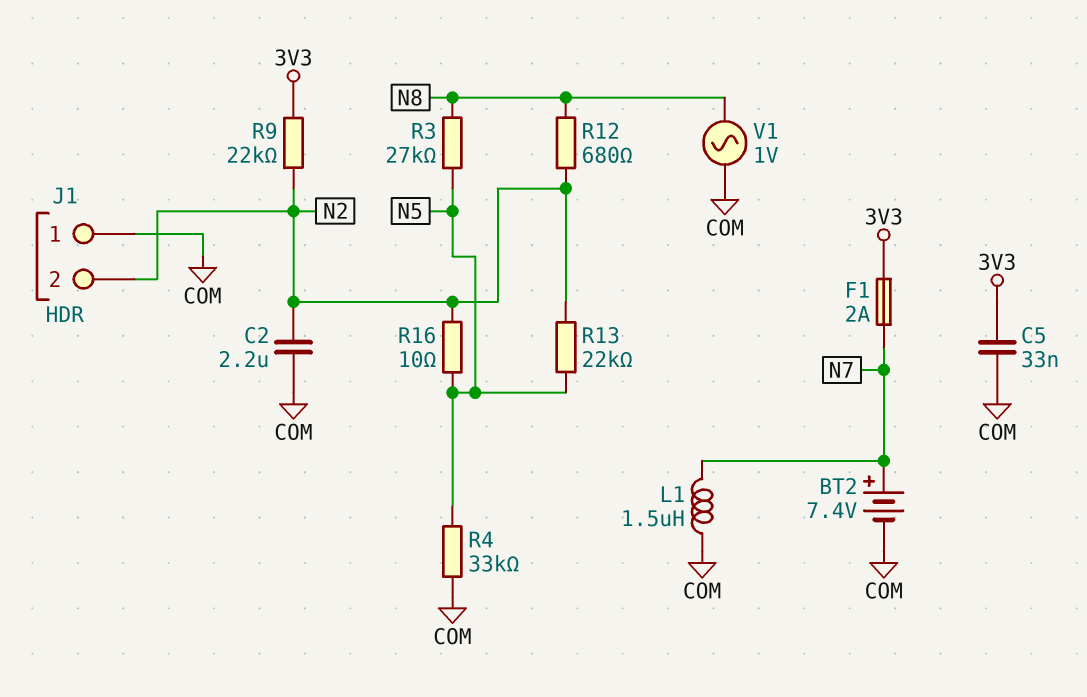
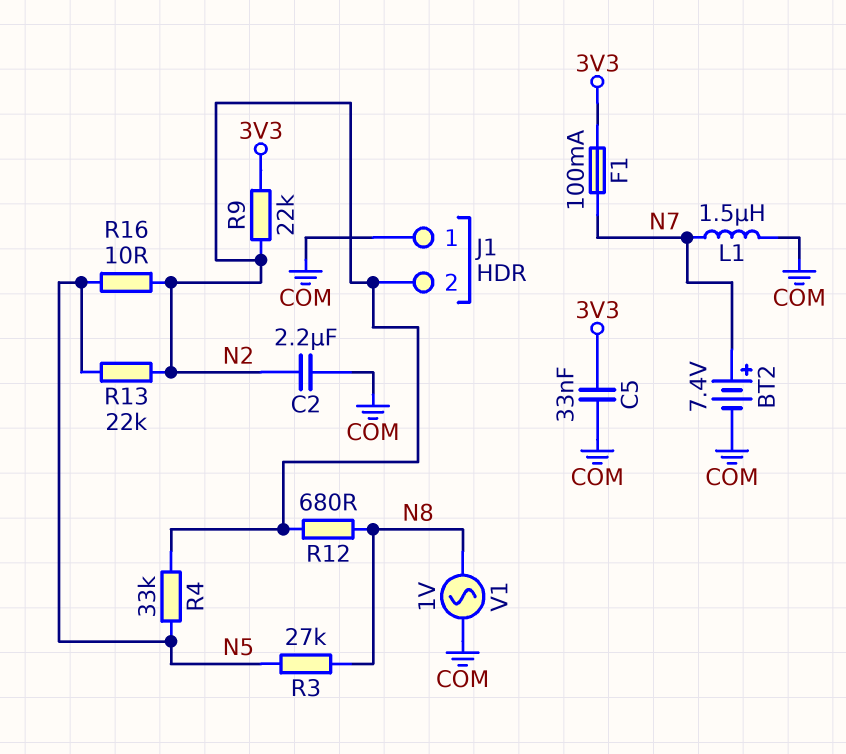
F1: 2A (3V3, N7) -> 100mA (3V3, N7)
R4: 33k (COM, N5) -> 33k (N2, N5)

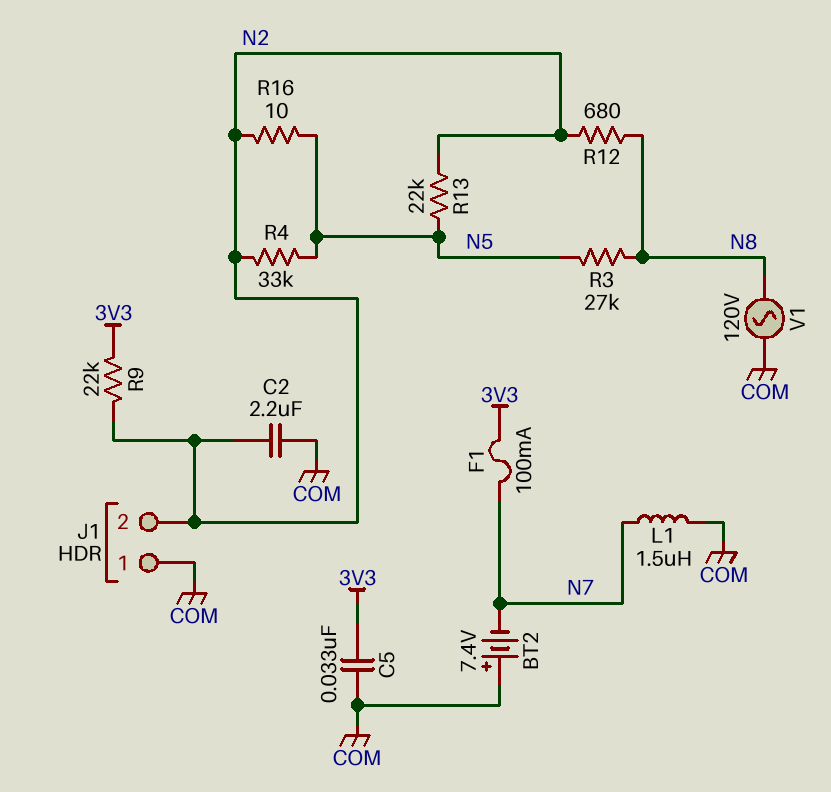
BT2: 7.4V (plus N7, minus COM) -> 7.4V (plus COM, minus N7)
V1: AC 1V (COM, N8) -> AC 120V (COM, N8)

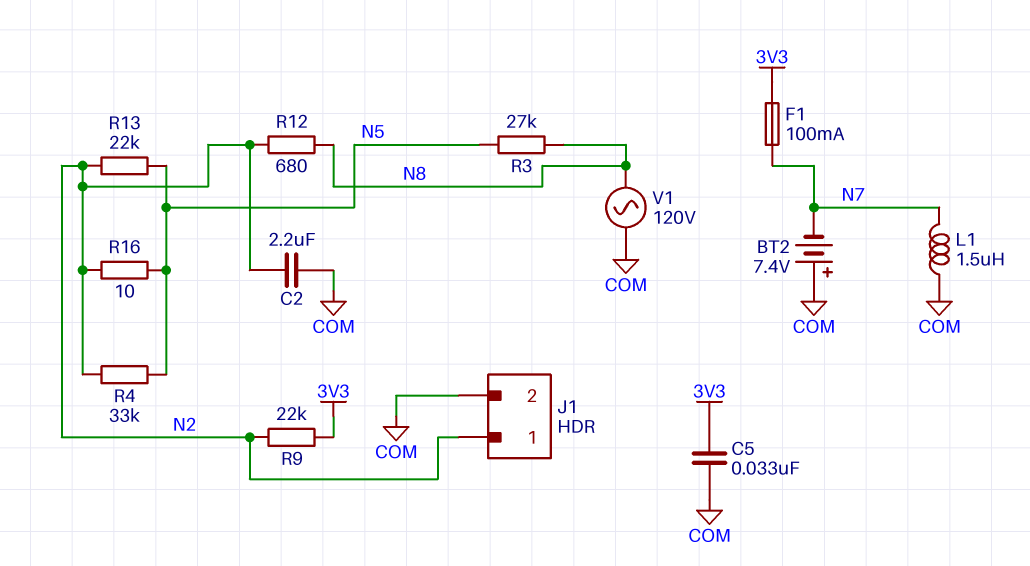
J1 pin 1: COM -> N2
J1 pin 2: N2 -> COM

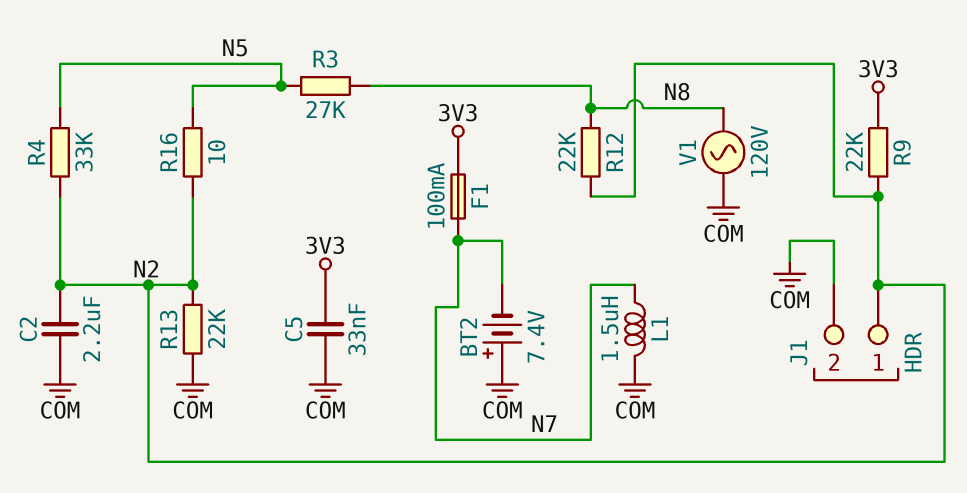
R12: 680 (N2, N8) -> 22k (N2, N8)
R13: 22k (N2, N5) -> 22k (COM, N2)

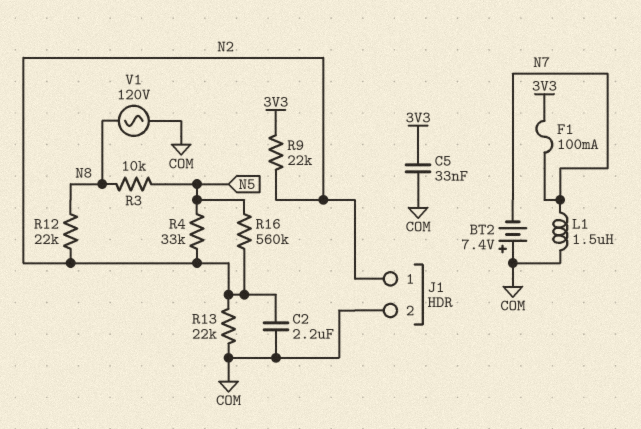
R3: 27k (N5, N8) -> 10k (N5, N8)
R16: 10 (N2, N5) -> 560k (N2, N5)

